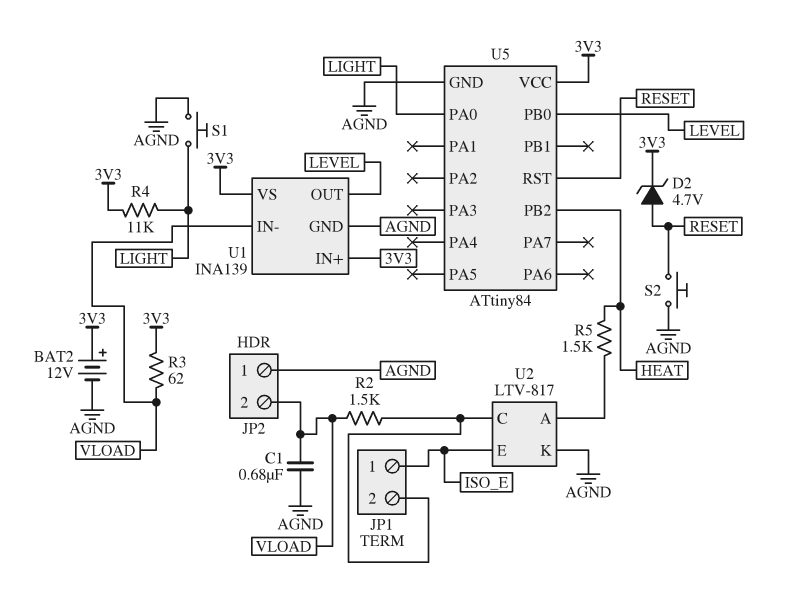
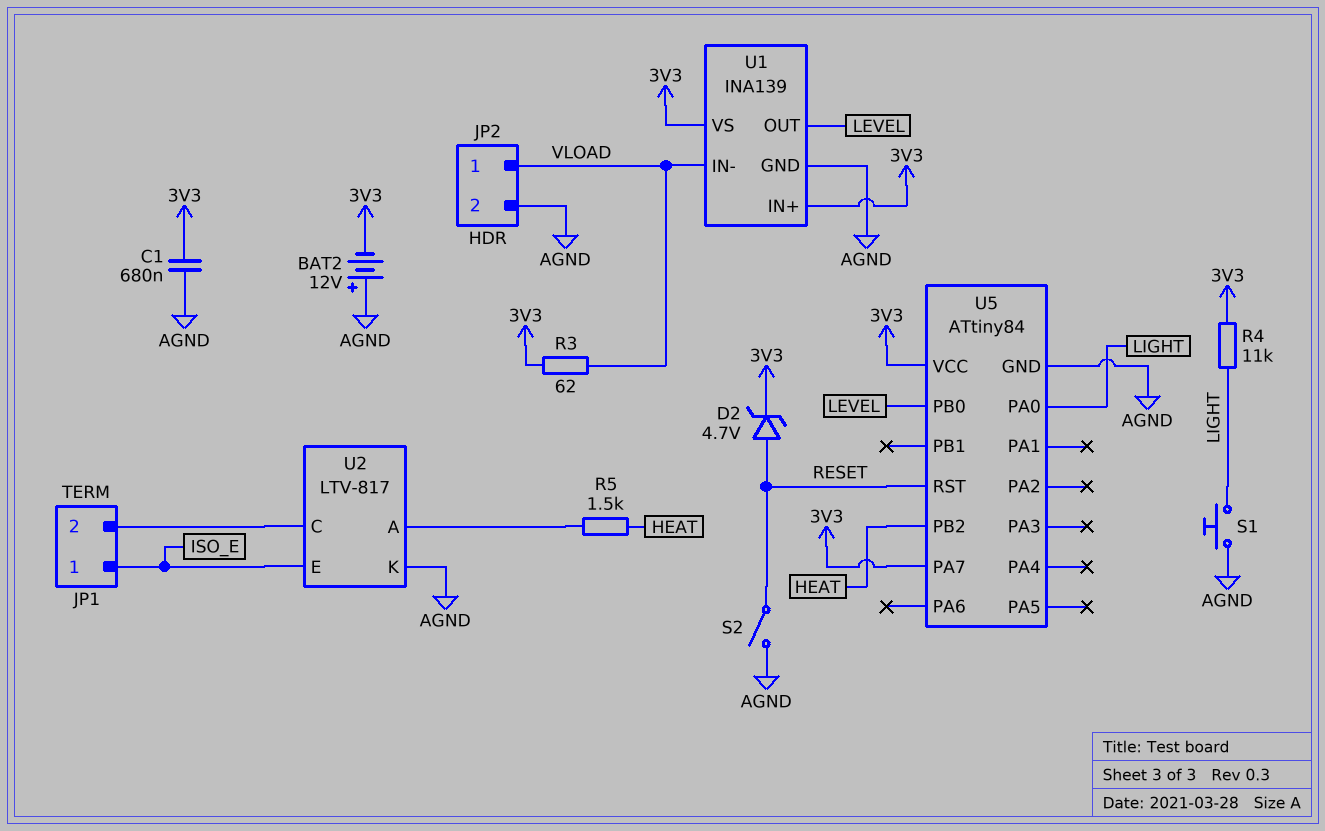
BAT2: 12V (plus 3V3, minus AGND) -> 12V (plus AGND, minus 3V3)
C1: 680nF (AGND, VLOAD) -> 680nF (3V3, AGND)
JP2 pin 1: AGND -> VLOAD
JP2 pin 2: VLOAD -> AGND
R2: 1.5k (JP1/2, VLOAD) -> none
S2: button (AGND, RESET) -> switch (AGND, RESET)
U5 pin PA7: none -> 3V3

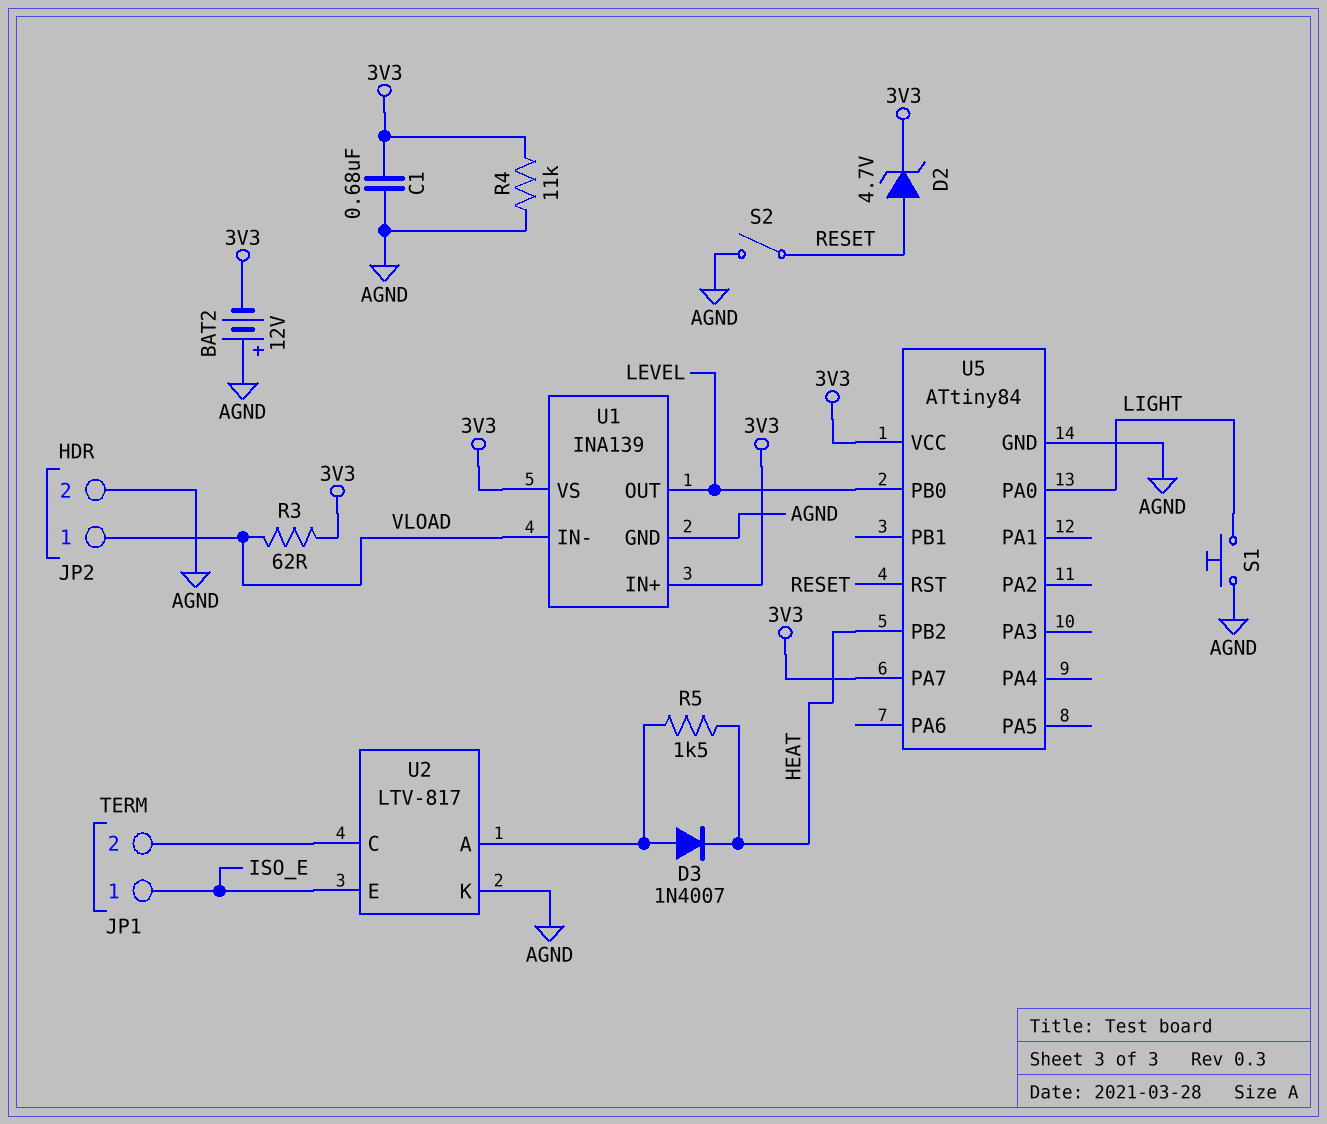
D3: none -> diode 1N4007 (A U2/A, K HEAT)
R4: 11k (3V3, LIGHT) -> 11k (3V3, AGND)

